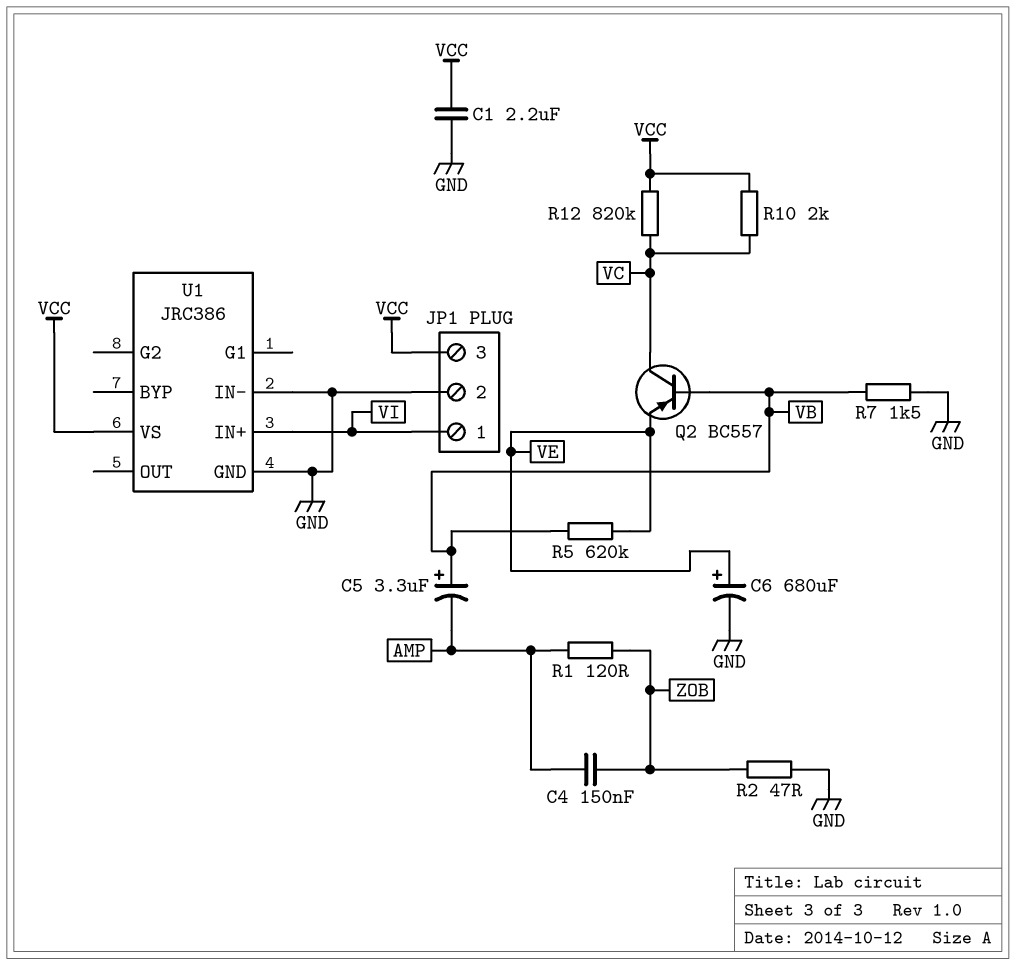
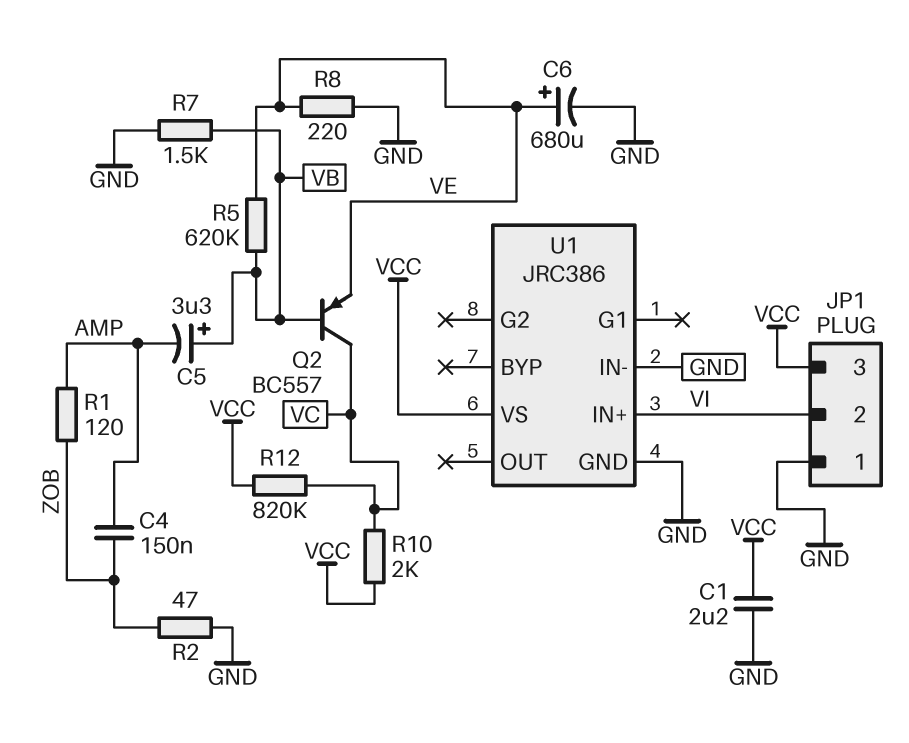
JP1 pin 1: VI -> GND
JP1 pin 2: GND -> VI
R8: none -> 220 (GND, VE)

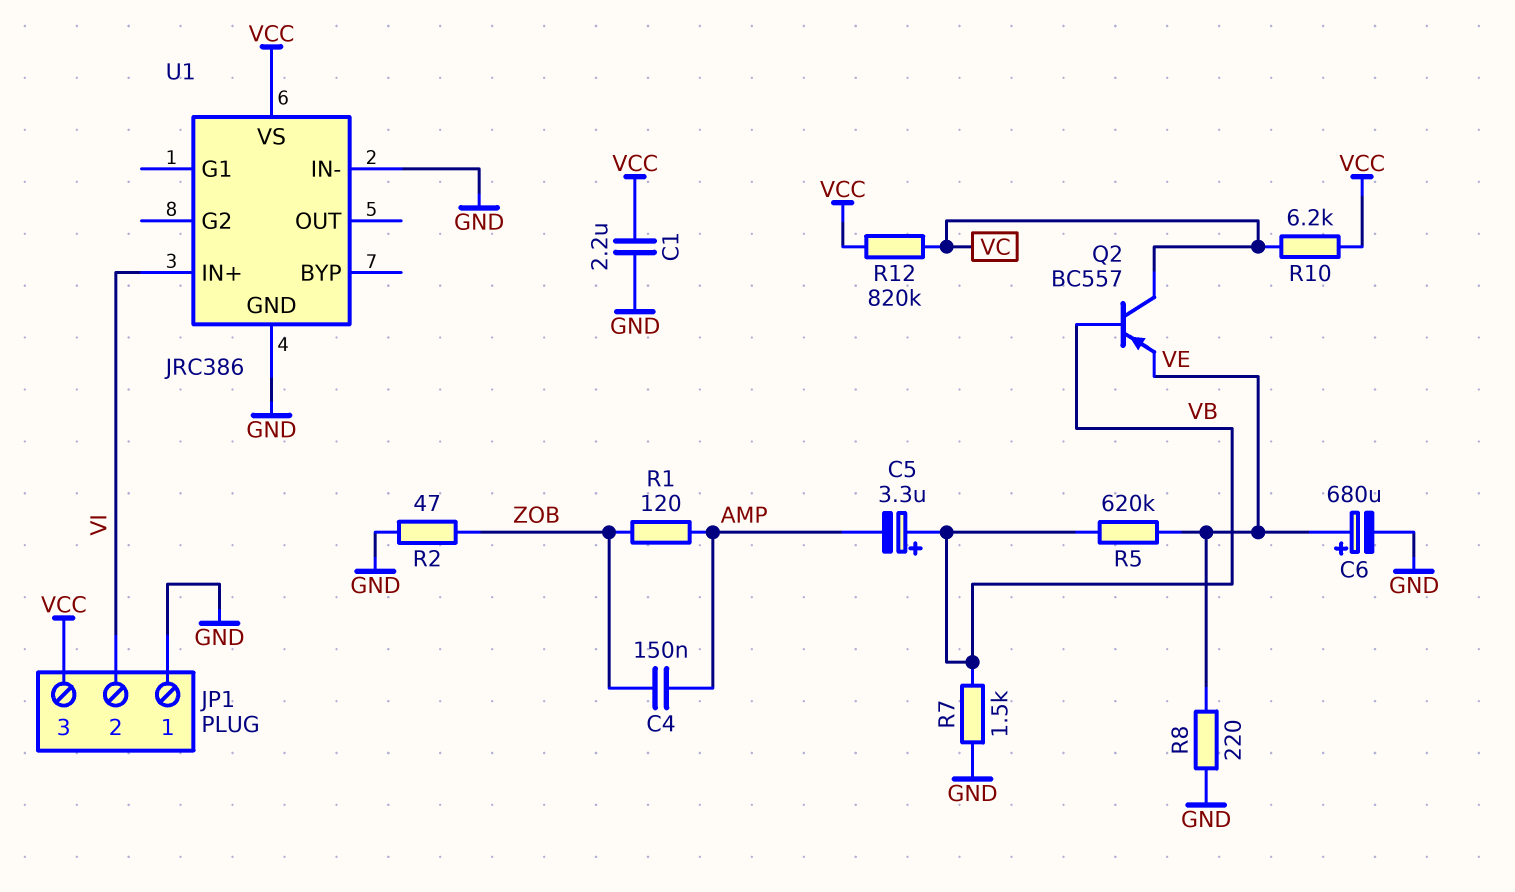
R10: 2k (VC, VCC) -> 6.2k (VC, VCC)

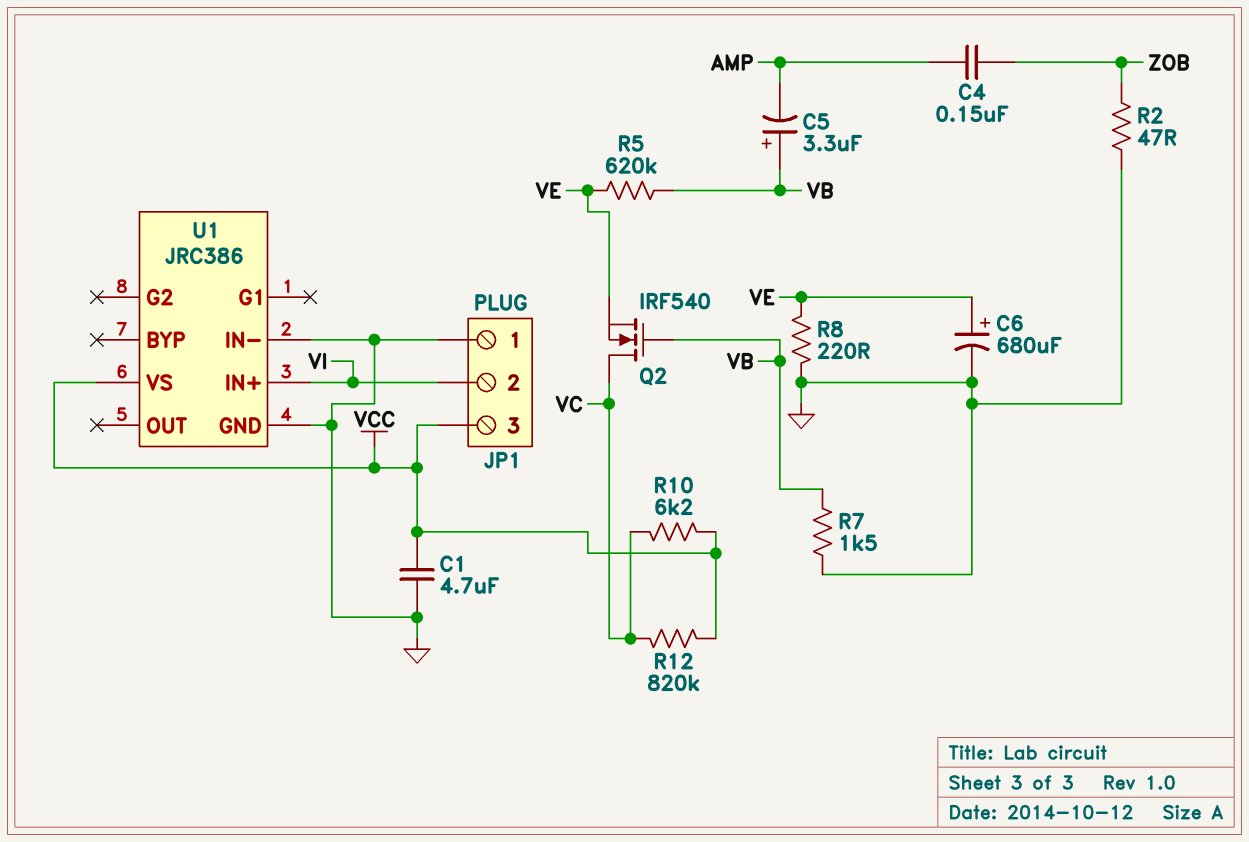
C1: 2.2uF (GND, VCC) -> 4.7uF (GND, VCC)
Q2: PNP BC557 (B VB, C VC, E VE) -> NMOS IRF540 (G VB, D VC, S VE)
R1: 120 (AMP, ZOB) -> none

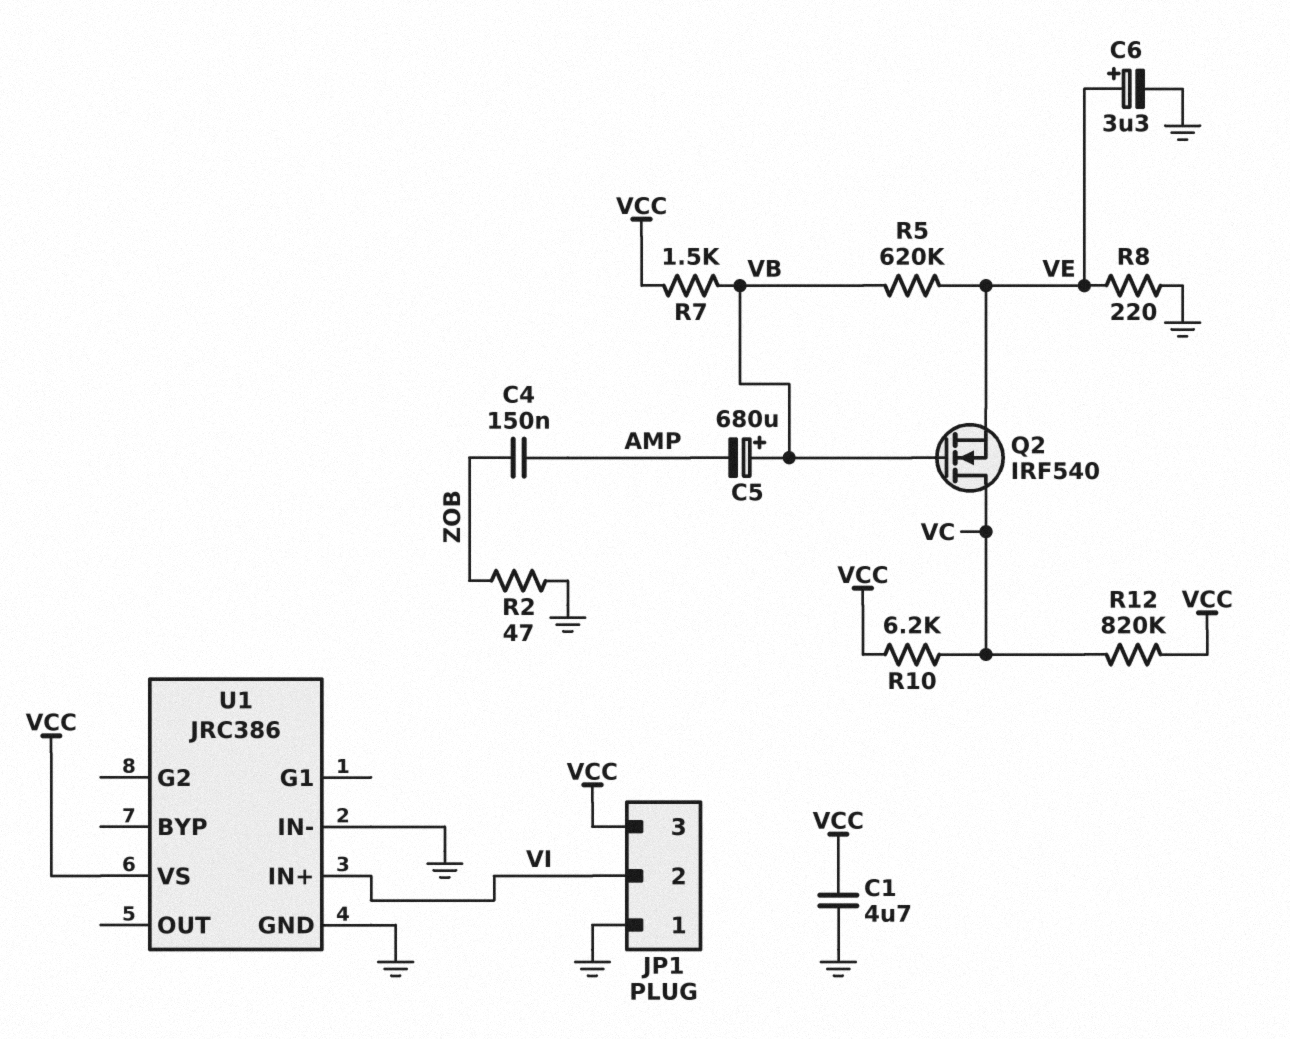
C5: 3.3uF (plus VB, minus AMP) -> 680uF (plus VB, minus AMP)
C6: 680uF (plus VE, minus GND) -> 3.3uF (plus VE, minus GND)
R7: 1.5k (GND, VB) -> 1.5k (VB, VCC)

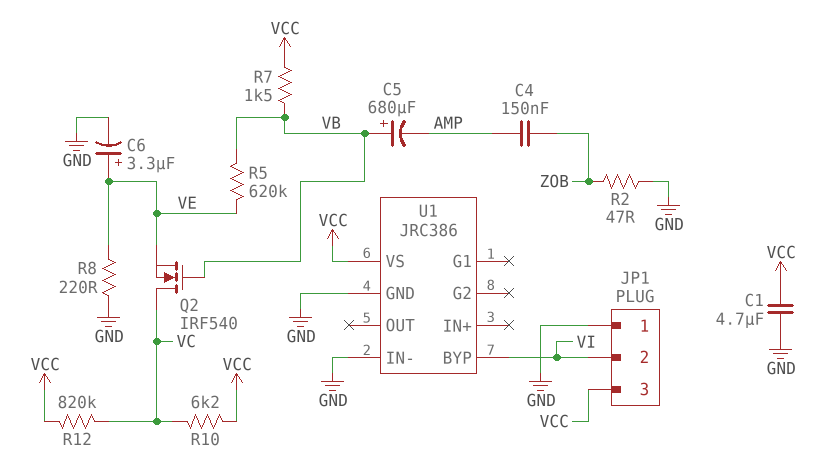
U1 pin BYP: none -> VI
U1 pin IN+: VI -> none

